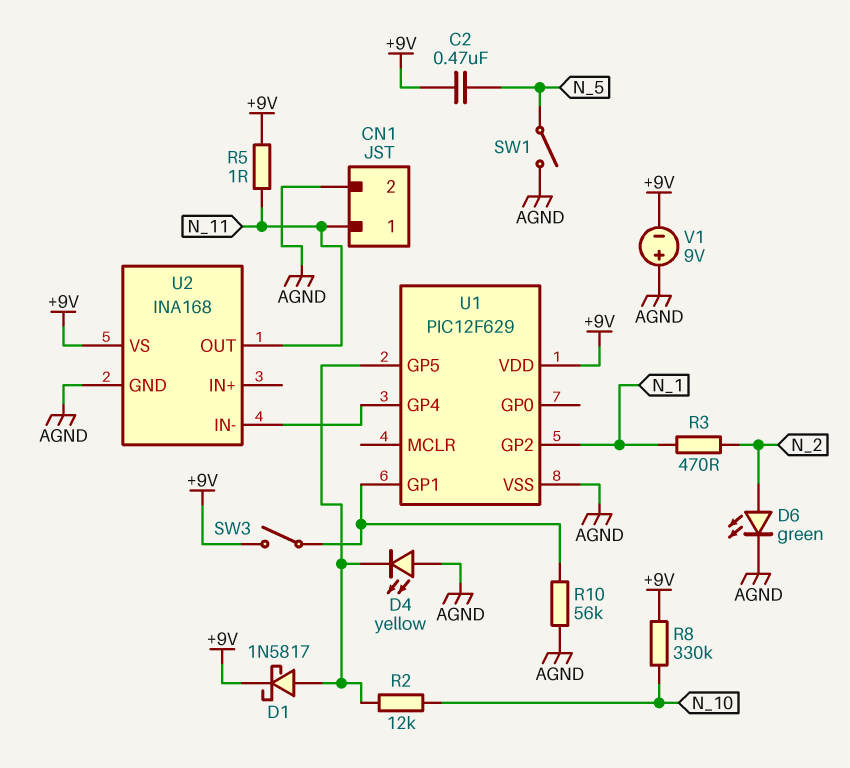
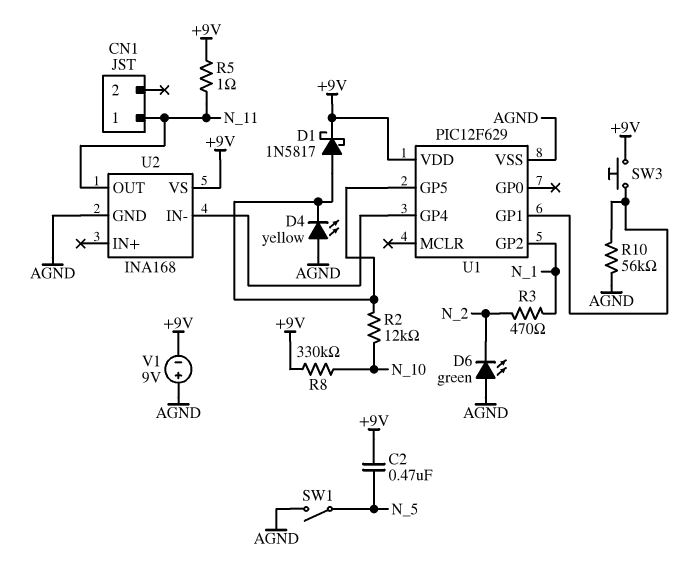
CN1 pin 2: AGND -> none
D6: LED green (A N_2, K AGND) -> LED green (A AGND, K N_2)
SW3: switch (+9V, U1/GP1) -> button (+9V, U1/GP1)

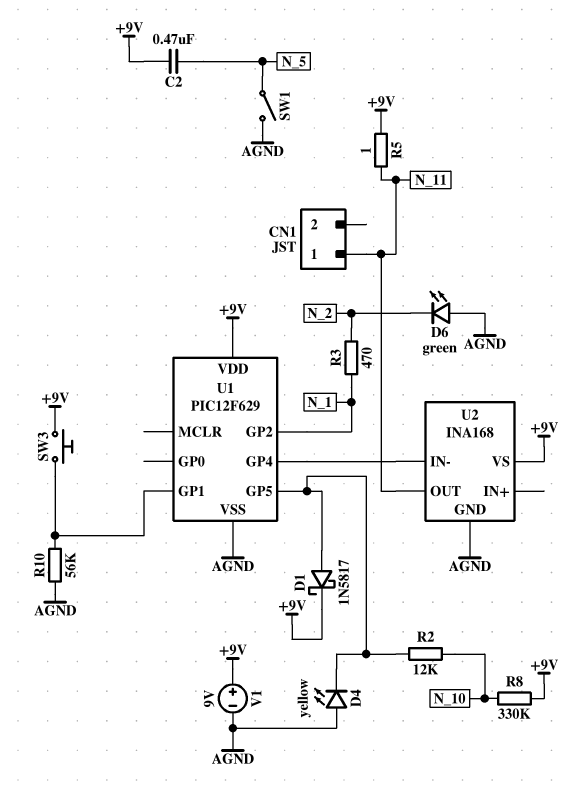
V1: 9V (plus AGND, minus +9V) -> 9V (plus +9V, minus AGND)

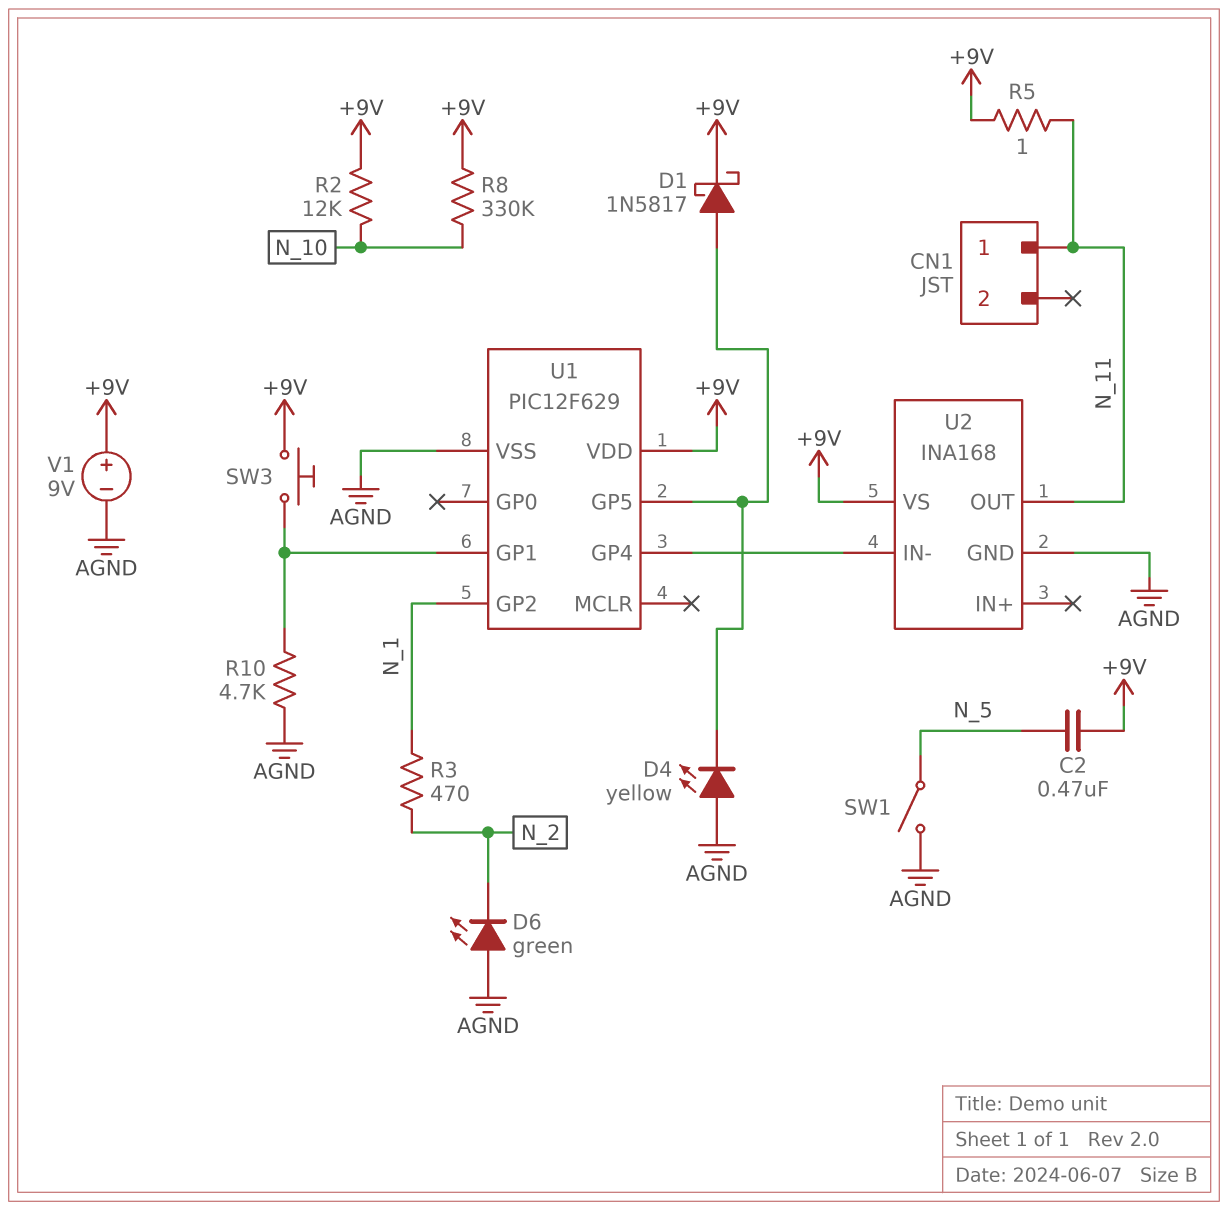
R2: 12k (N_10, U1/GP5) -> 12k (+9V, N_10)
R10: 56k (AGND, U1/GP1) -> 4.7k (AGND, U1/GP1)

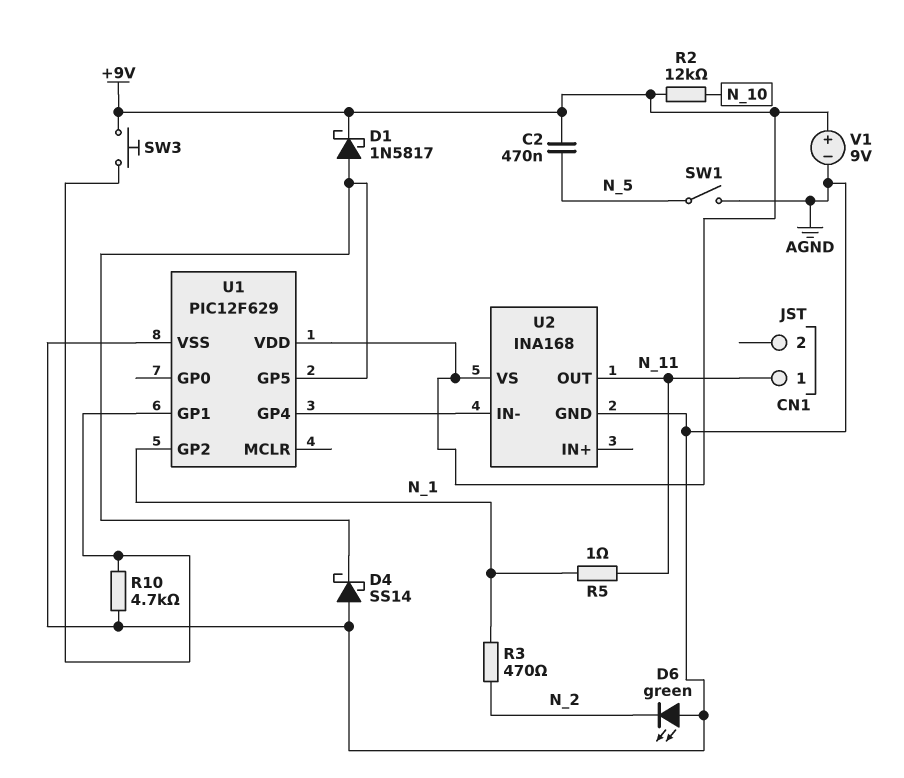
D4: LED yellow (A AGND, K U1/GP5) -> schottky SS14 (A AGND, K U1/GP5)
R5: 1 (+9V, N_11) -> 1 (N_1, N_11)
R8: 330k (+9V, N_10) -> none

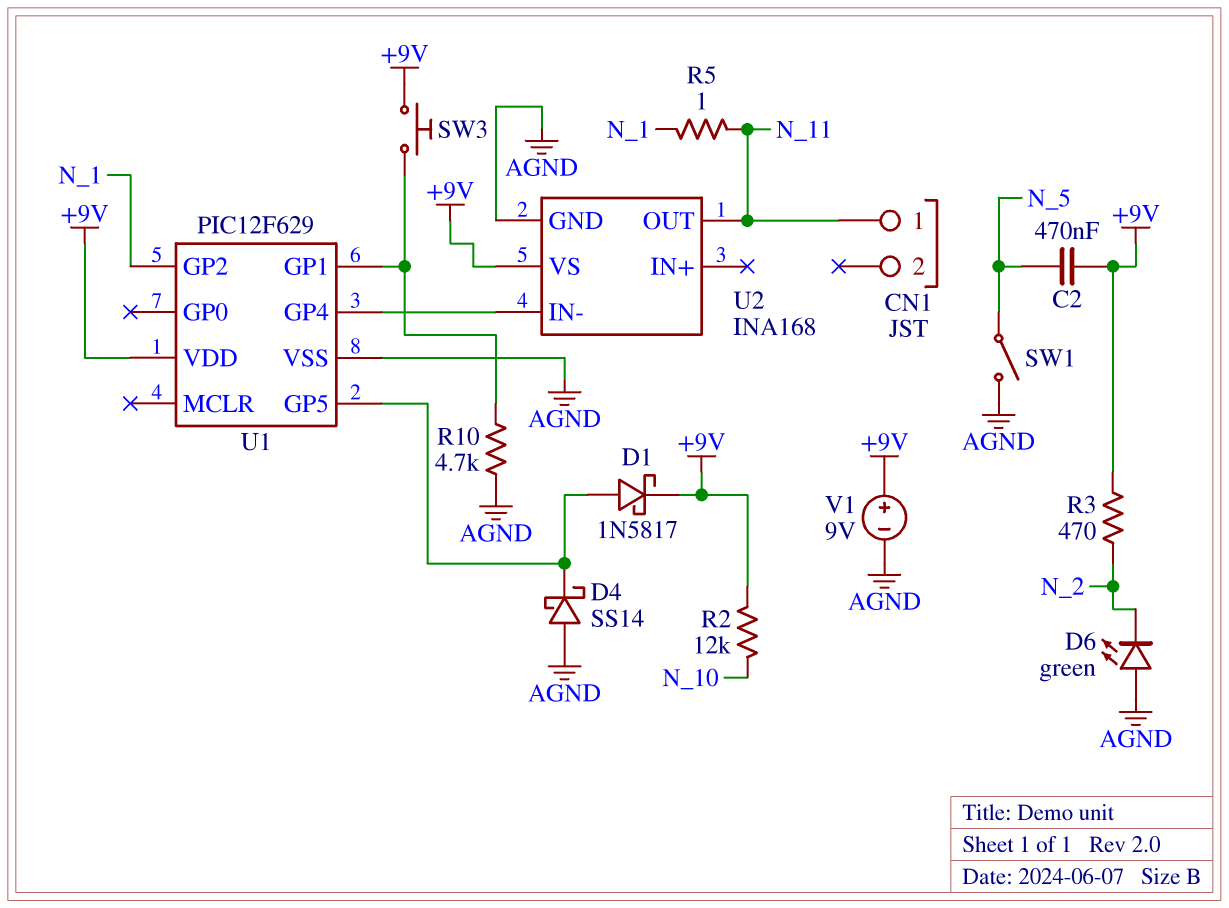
R3: 470 (N_1, N_2) -> 470 (+9V, N_2)

